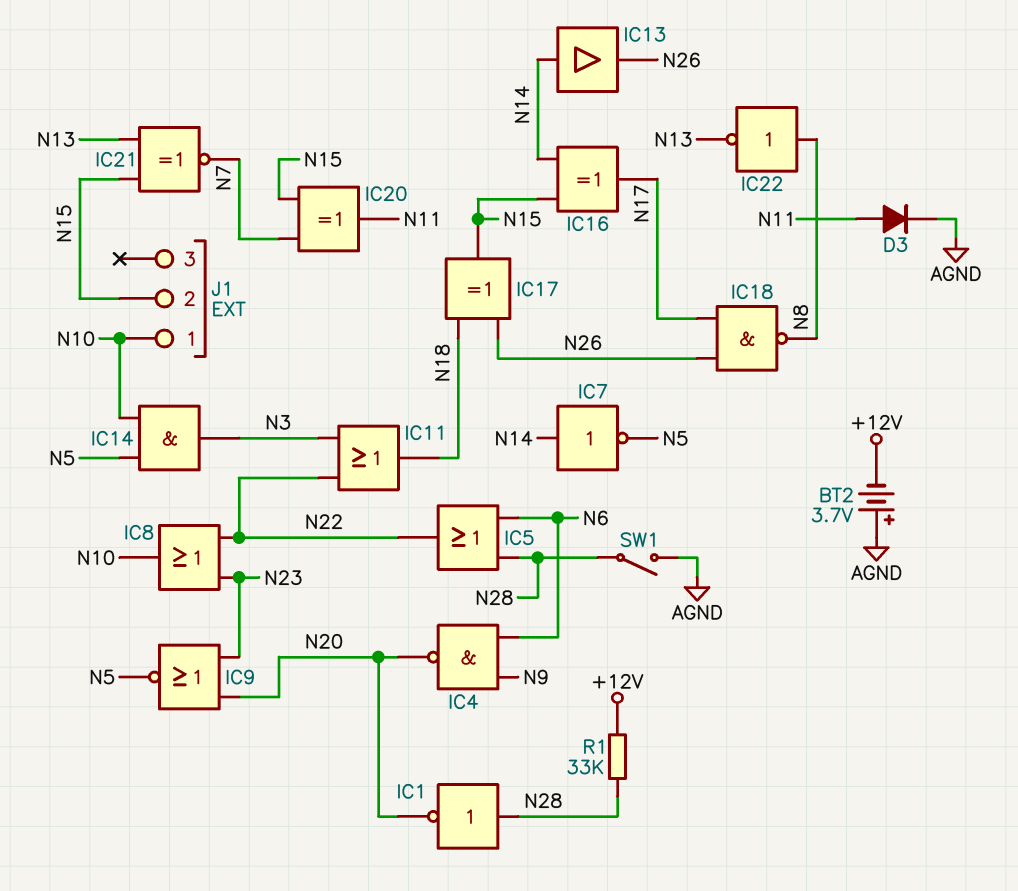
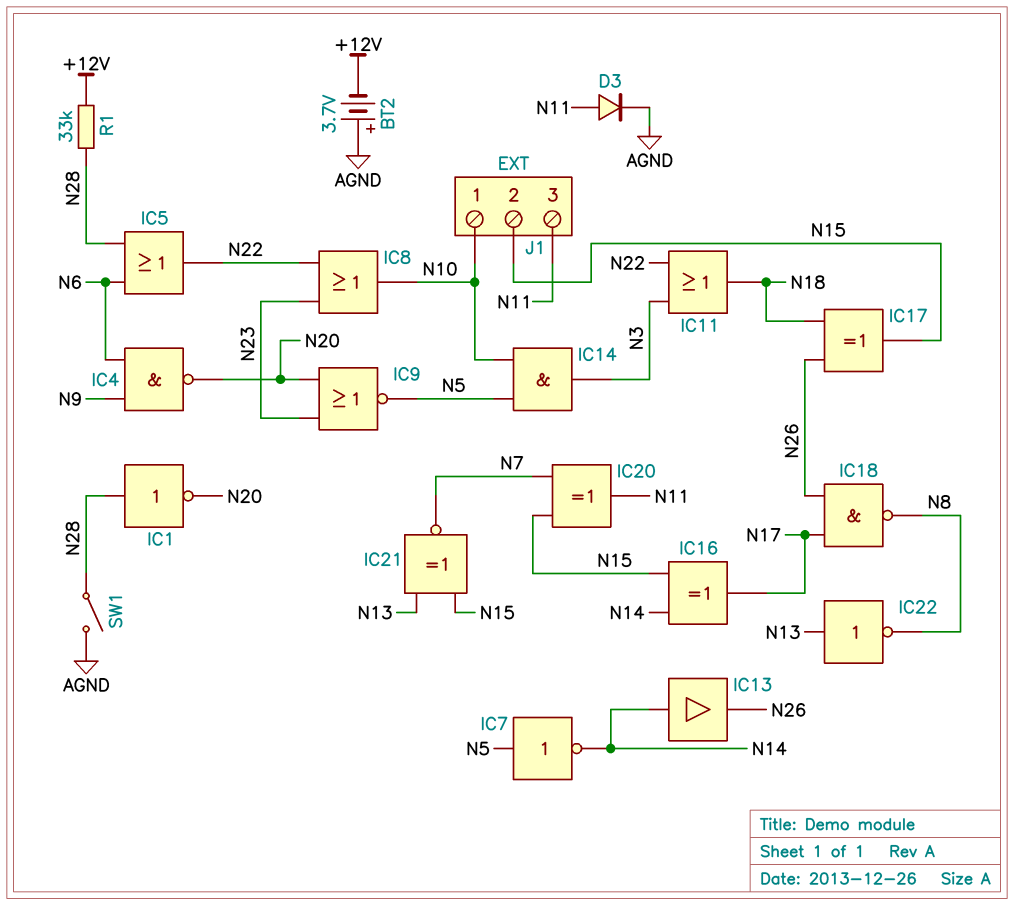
IC7: NOT (in N14, out N5) -> NOT (in N5, out N14)
IC22: NOT (in N8, out N13) -> NOT (in N13, out N8)
J1 pin 3: none -> N11

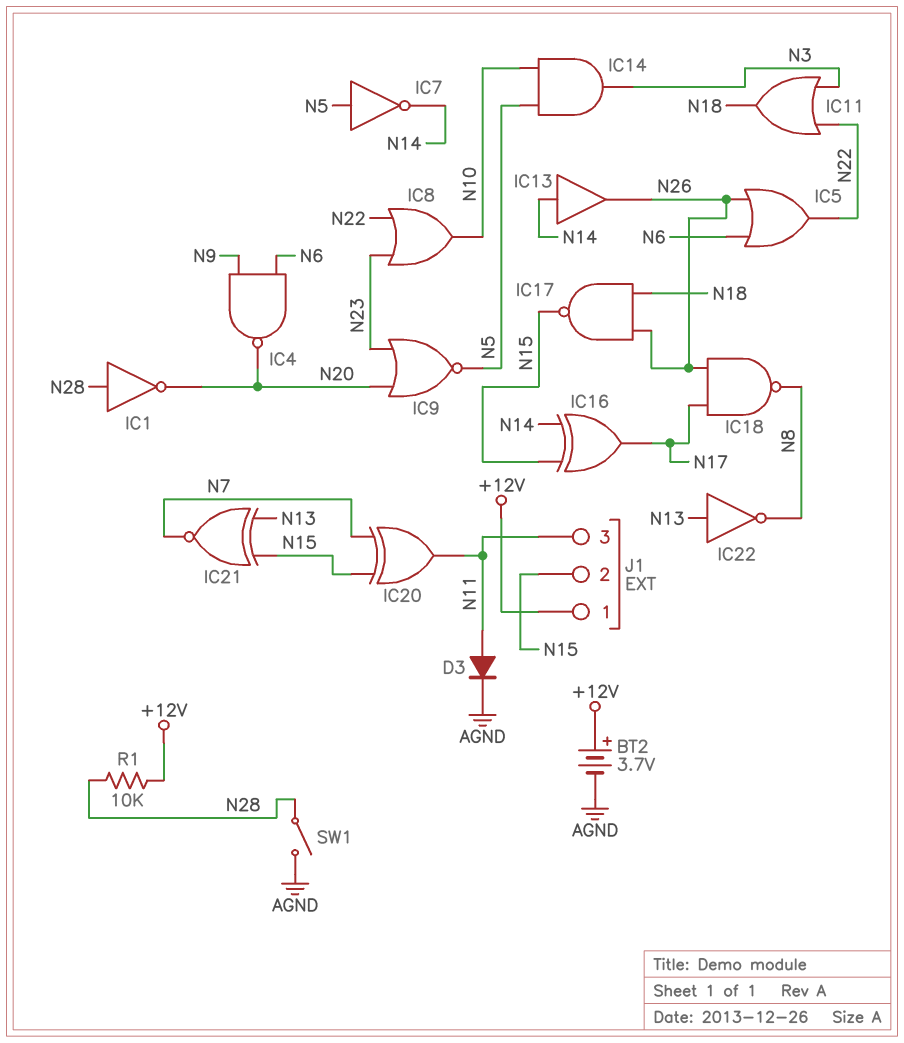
BT2: 3.7V (plus AGND, minus +12V) -> 3.7V (plus +12V, minus AGND)
IC5: OR (in N6, in N28, out N22) -> OR (in N6, in N26, out N22)
IC17: XOR (in N18, in N26, out N15) -> NAND (in N18, in N26, out N15)
J1 pin 1: N10 -> +12V
R1: 33k (+12V, N28) -> 10k (+12V, N28)

